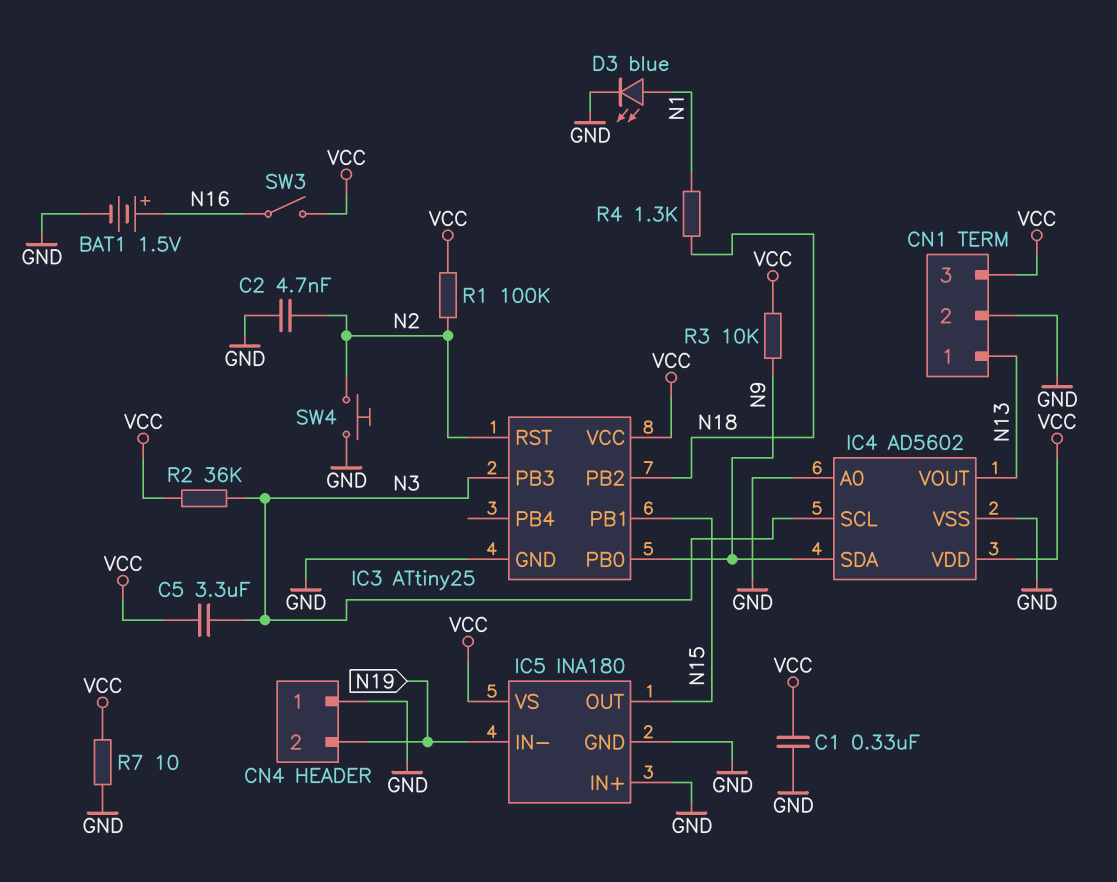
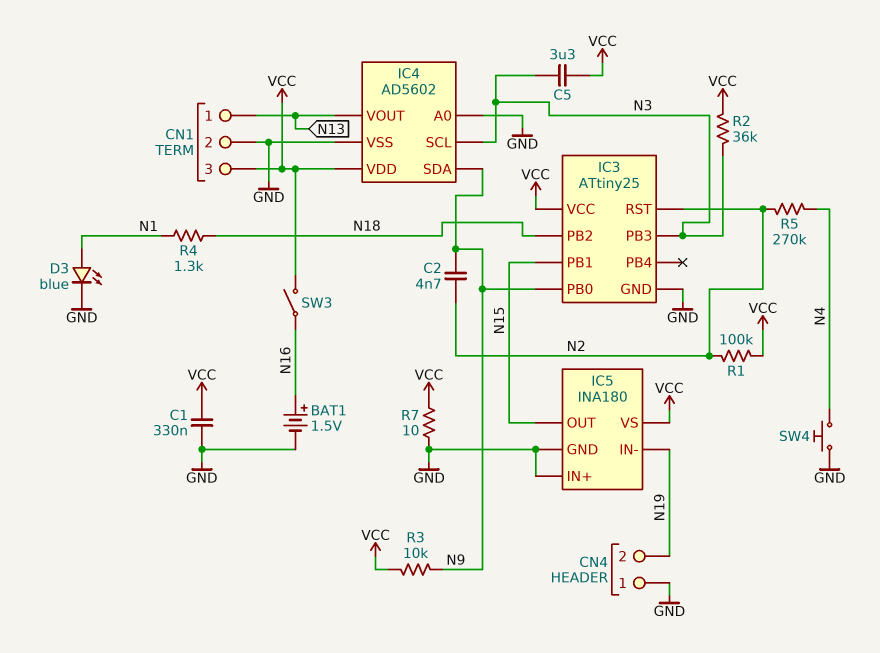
C2: 4.7nF (GND, N2) -> 4.7nF (N2, N9)
R5: none -> 270k (N2, N4)
SW4: button (GND, N2) -> button (GND, N4)

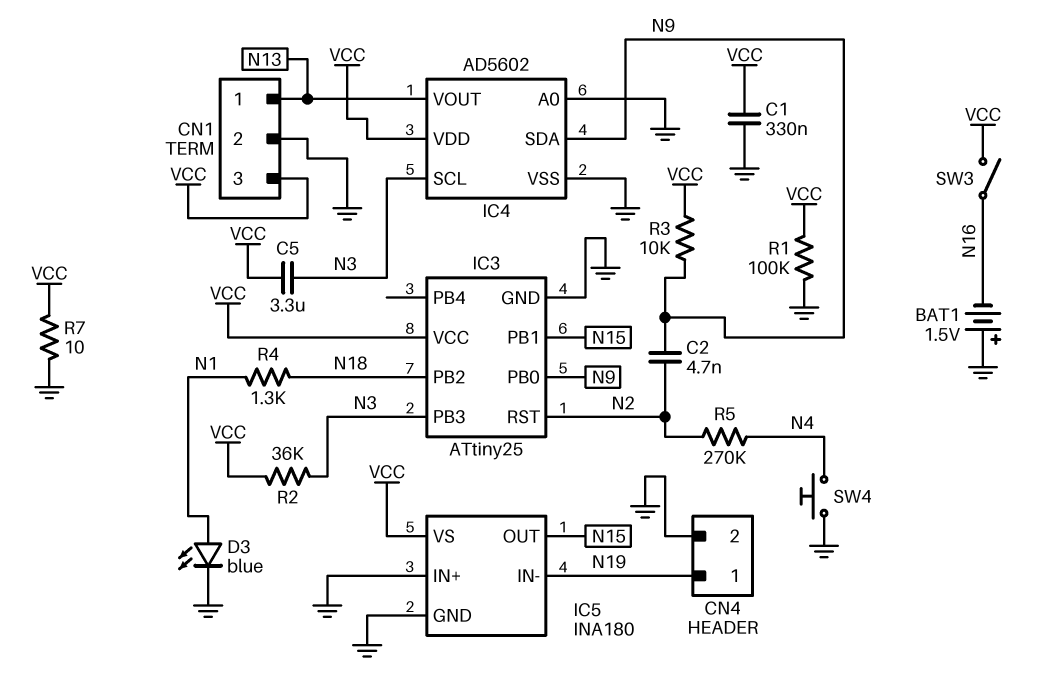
BAT1: 1.5V (plus N16, minus GND) -> 1.5V (plus GND, minus N16)
CN4 pin 1: GND -> N19
CN4 pin 2: N19 -> GND
R1: 100k (N2, VCC) -> 100k (GND, VCC)

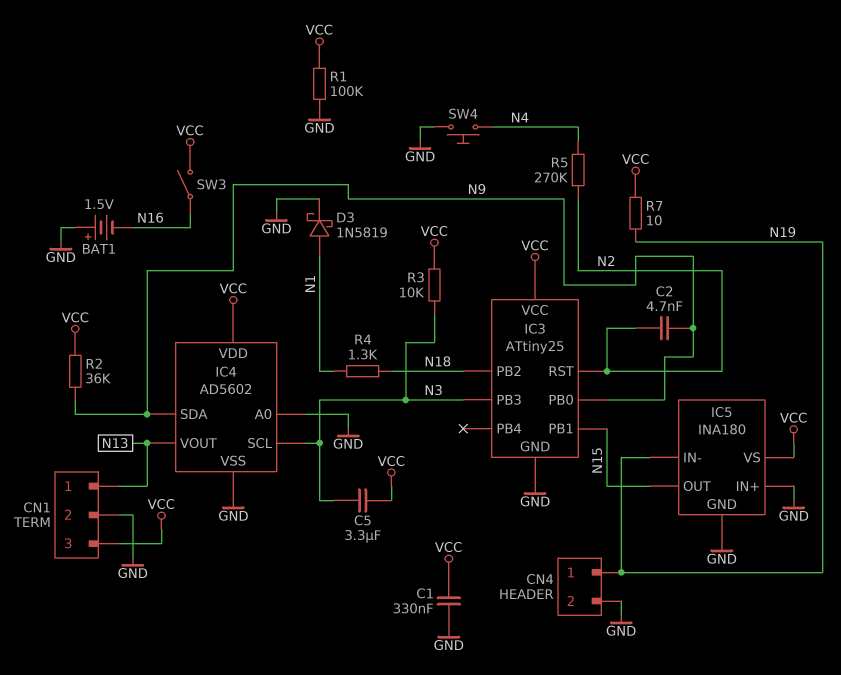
D3: LED blue (A N1, K GND) -> schottky 1N5819 (A N1, K GND)
R2: 36k (N3, VCC) -> 36k (N9, VCC)
R3: 10k (N9, VCC) -> 10k (N3, VCC)
R7: 10 (GND, VCC) -> 10 (N19, VCC)

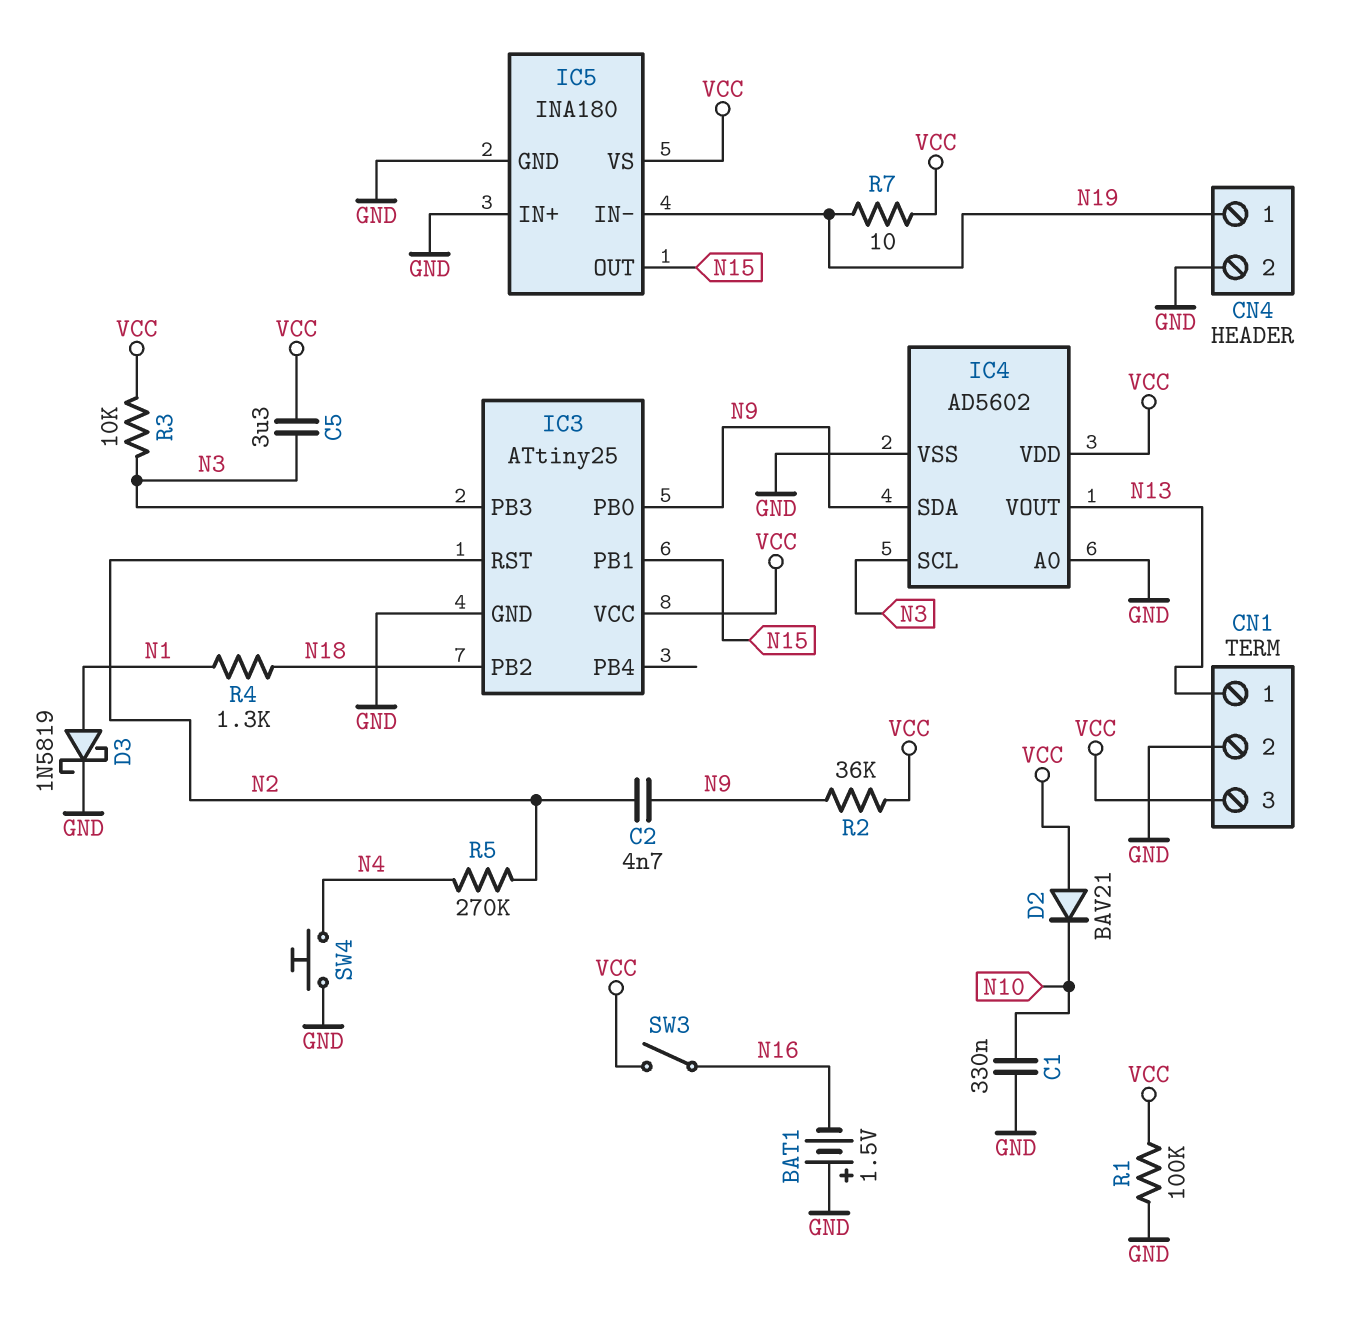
C1: 330nF (GND, VCC) -> 330nF (GND, N10)
D2: none -> diode BAV21 (A VCC, K N10)

